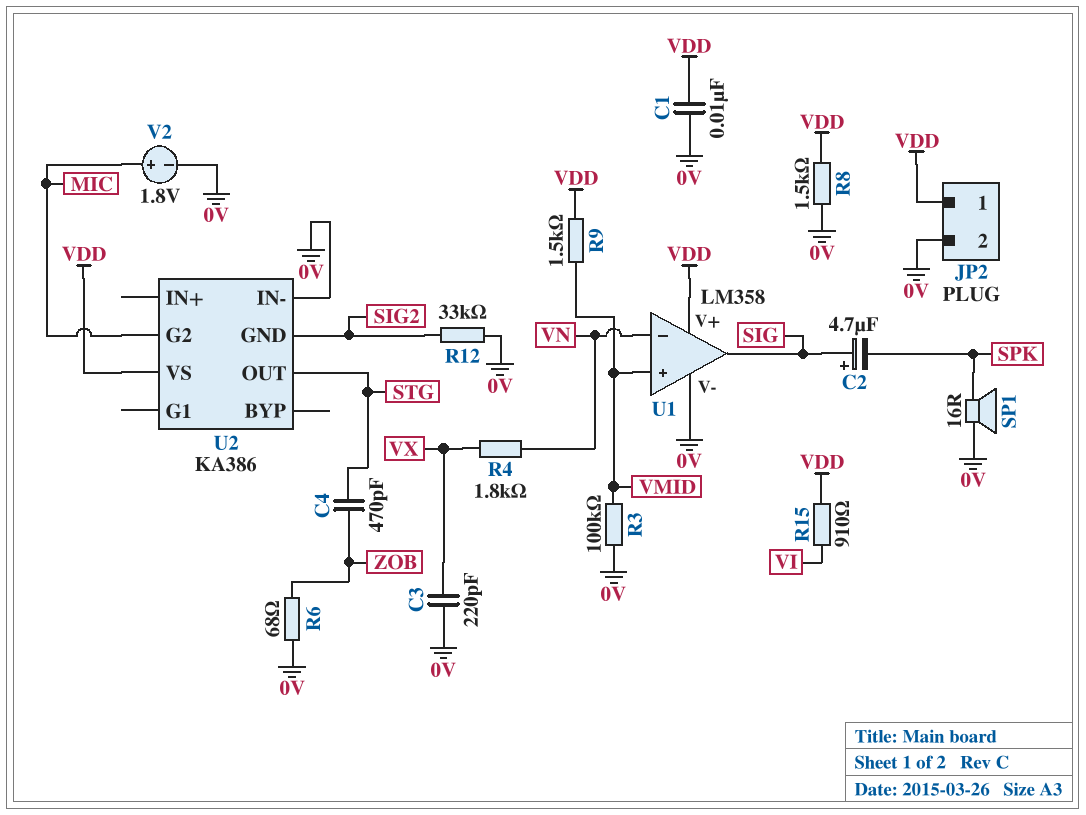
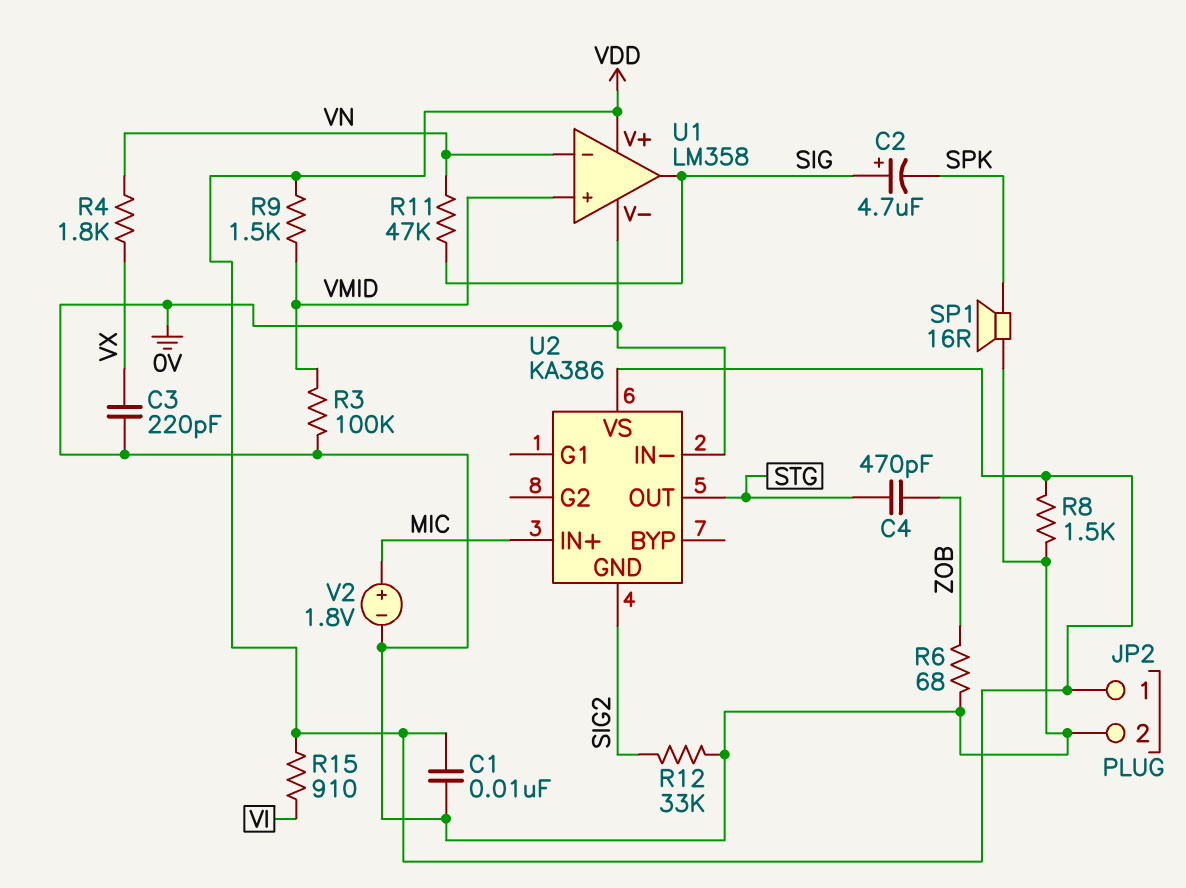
R11: none -> 47k (SIG, VN)
U2 pin G2: MIC -> none
U2 pin IN+: none -> MIC

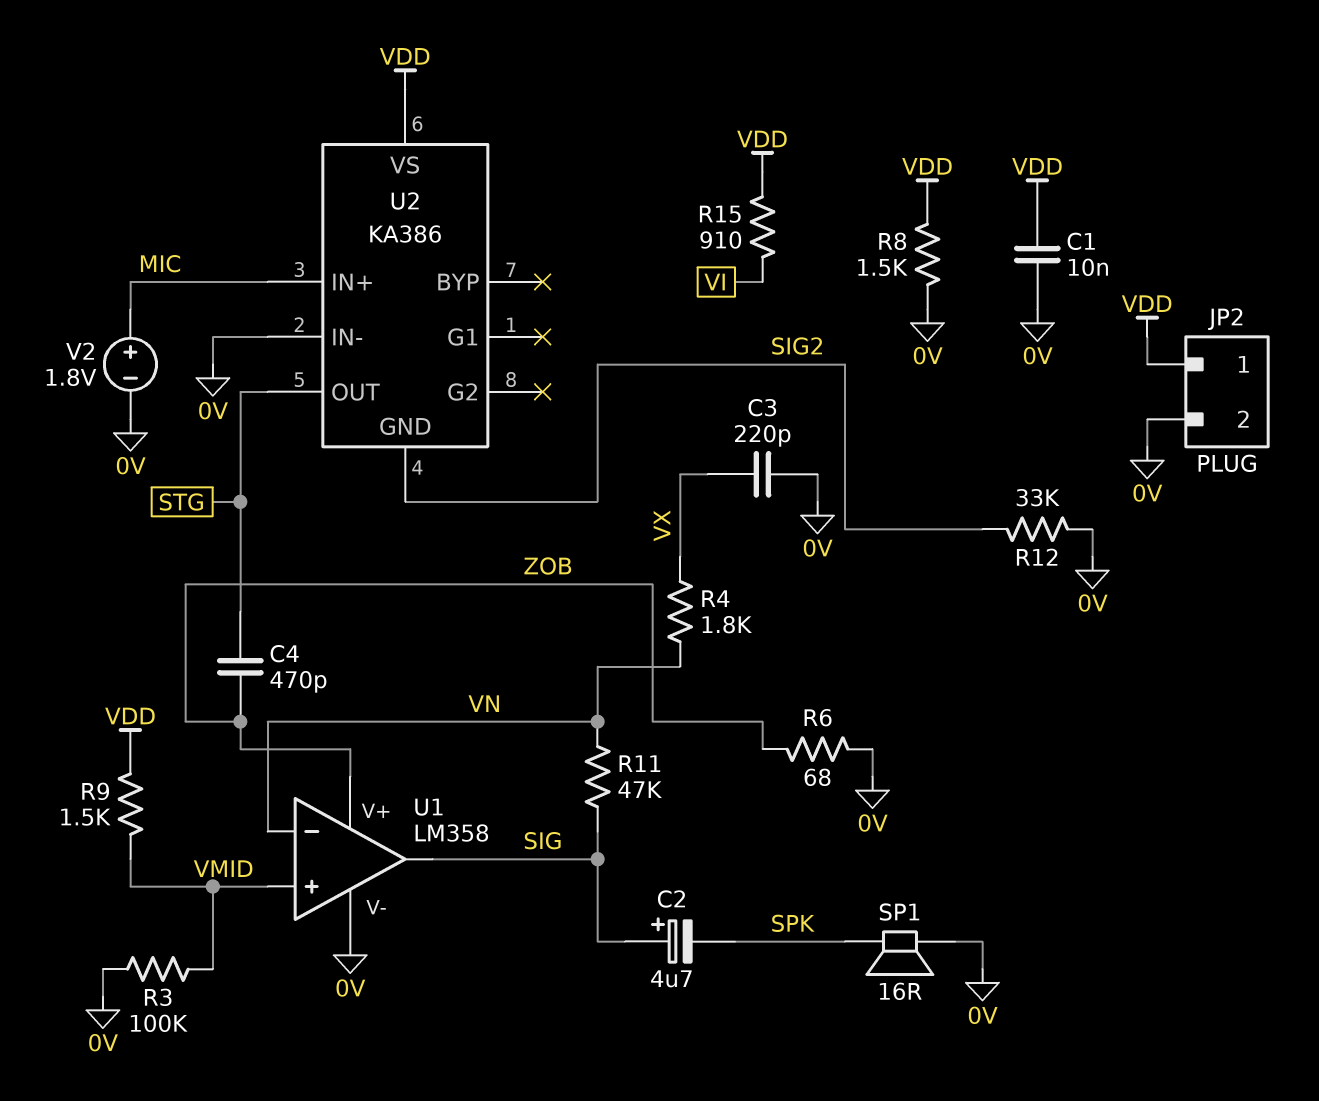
U1 pin V+: VDD -> ZOB

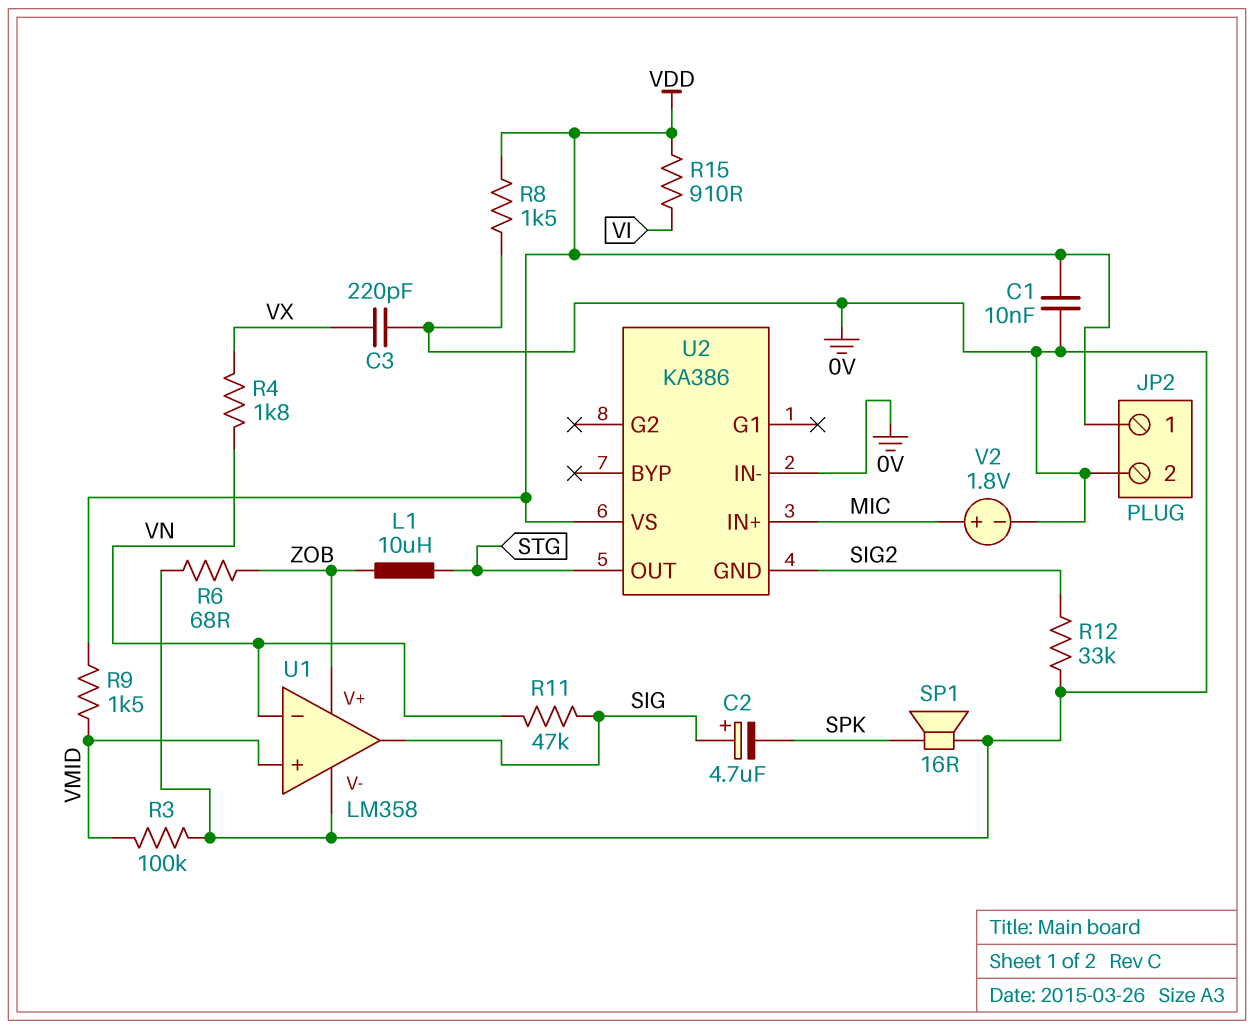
C4: 470pF (STG, ZOB) -> none
L1: none -> 10uH (STG, ZOB)

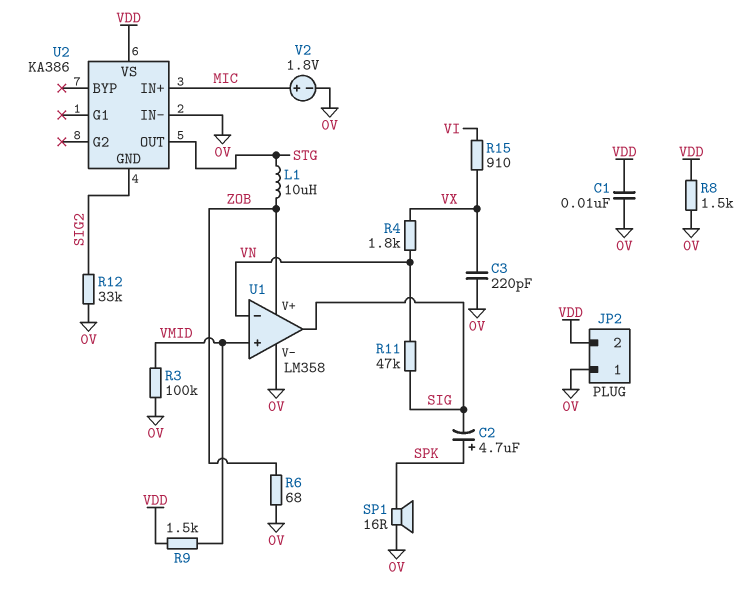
C2: 4.7uF (plus SIG, minus SPK) -> 4.7uF (plus SPK, minus SIG)
JP2 pin 1: VDD -> 0V
JP2 pin 2: 0V -> VDD
R15: 910 (VDD, VI) -> 910 (VI, VX)

